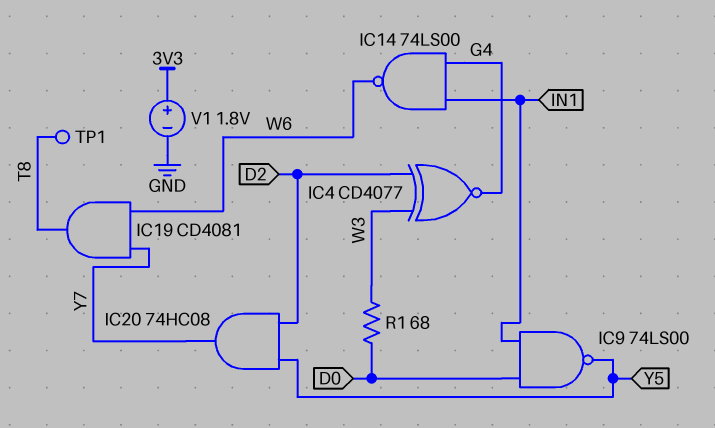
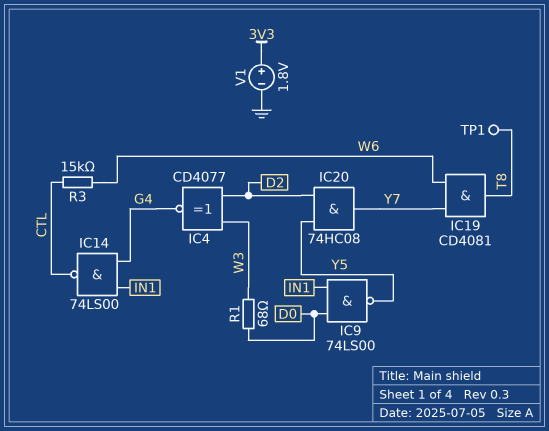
IC14: NAND 74LS00 (in G4, in IN1, out W6) -> NAND 74LS00 (in G4, in IN1, out CTL)
R3: none -> 15k (CTL, W6)

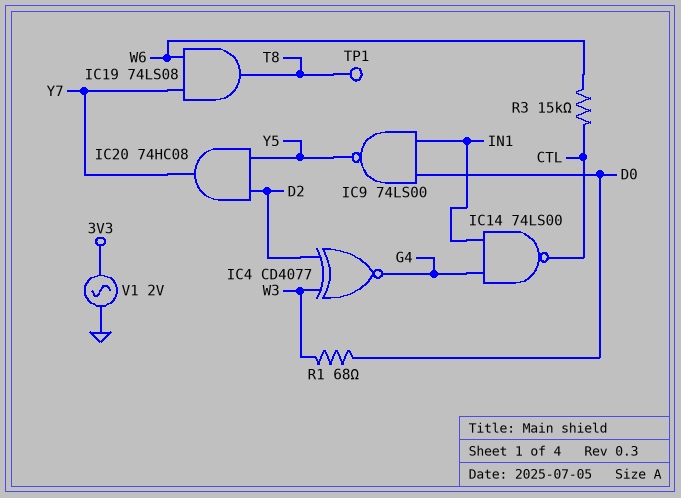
IC19: AND CD4081 (in W6, in Y7, out T8) -> AND 74LS08 (in W6, in Y7, out T8)
V1: 1.8V (plus 3V3, minus GND) -> AC 2V (3V3, GND)

